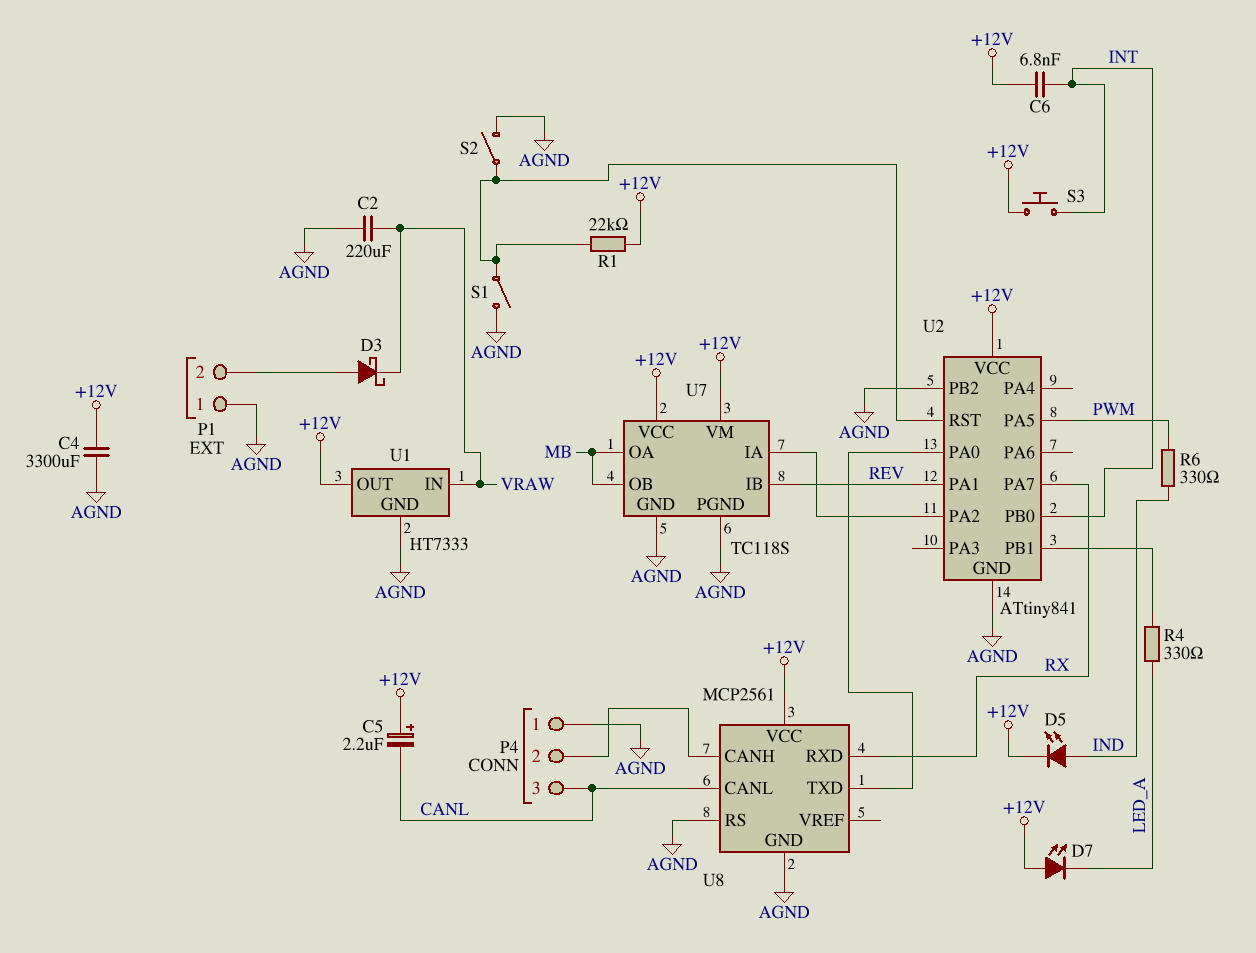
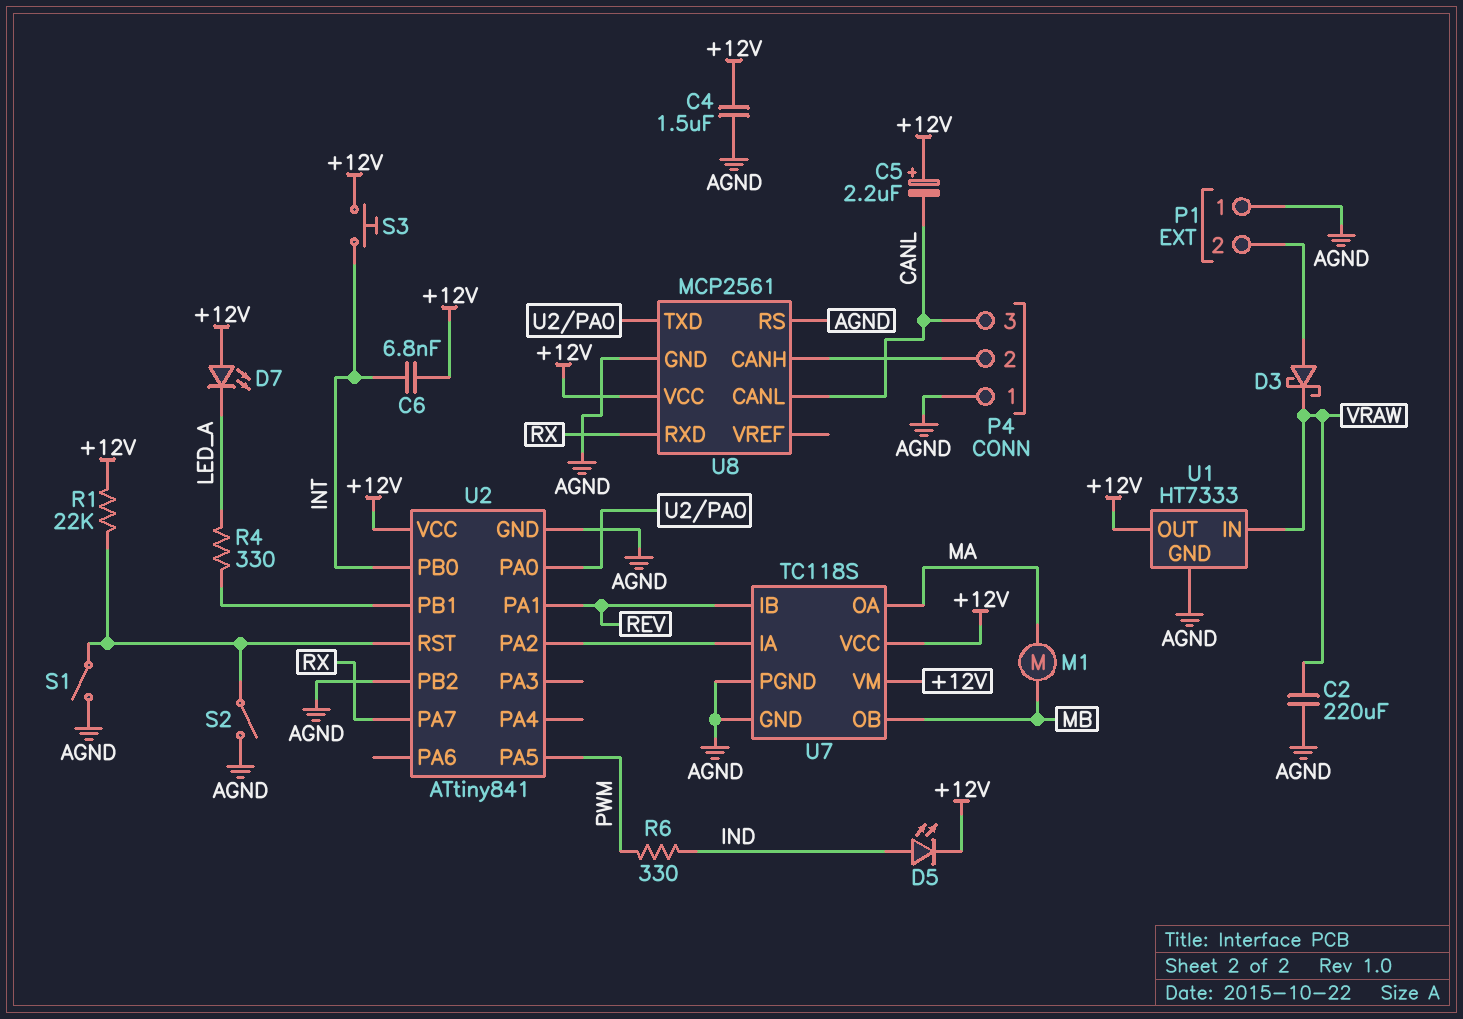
C4: 3300uF (+12V, AGND) -> 1.5uF (+12V, AGND)
M1: none -> motor (MA, MB)
U7 pin OA: MB -> MA

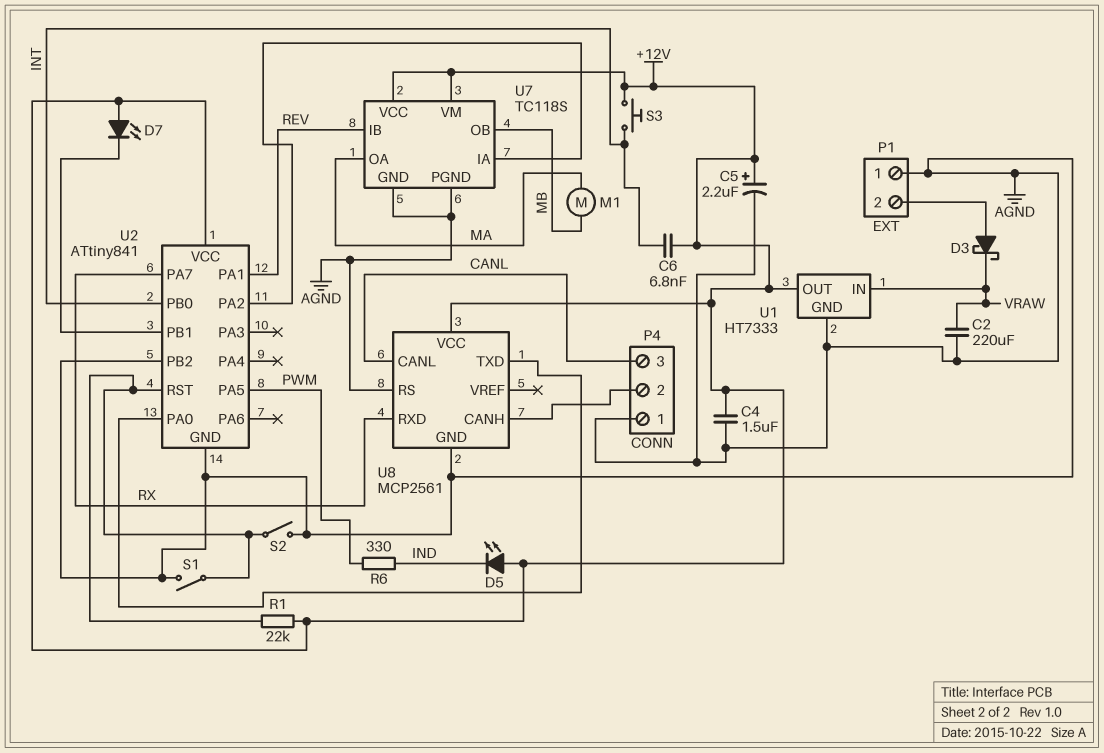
C5: 2.2uF (plus +12V, minus CANL) -> 2.2uF (plus +12V, minus AGND)
D5: LED (A IND, K +12V) -> LED (A +12V, K IND)
D7: LED (A +12V, K LED_A) -> LED (A +12V, K U2/PB1)
R4: 330 (LED_A, U2/PB1) -> none

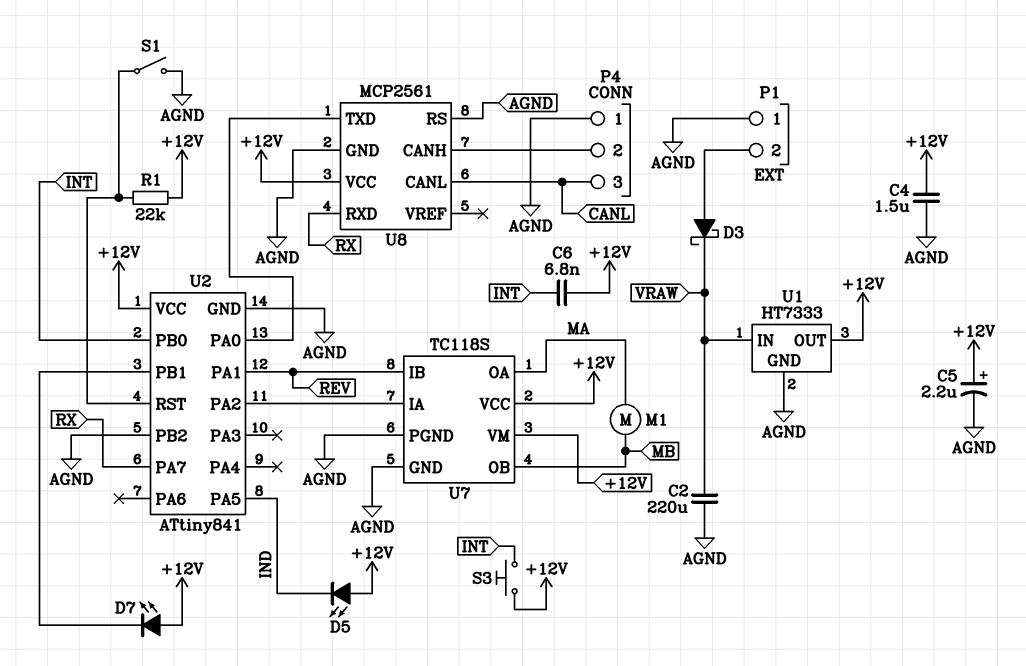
R6: 330 (IND, PWM) -> none
S2: switch (AGND, U2/RST) -> none
U2 pin PA5: PWM -> IND

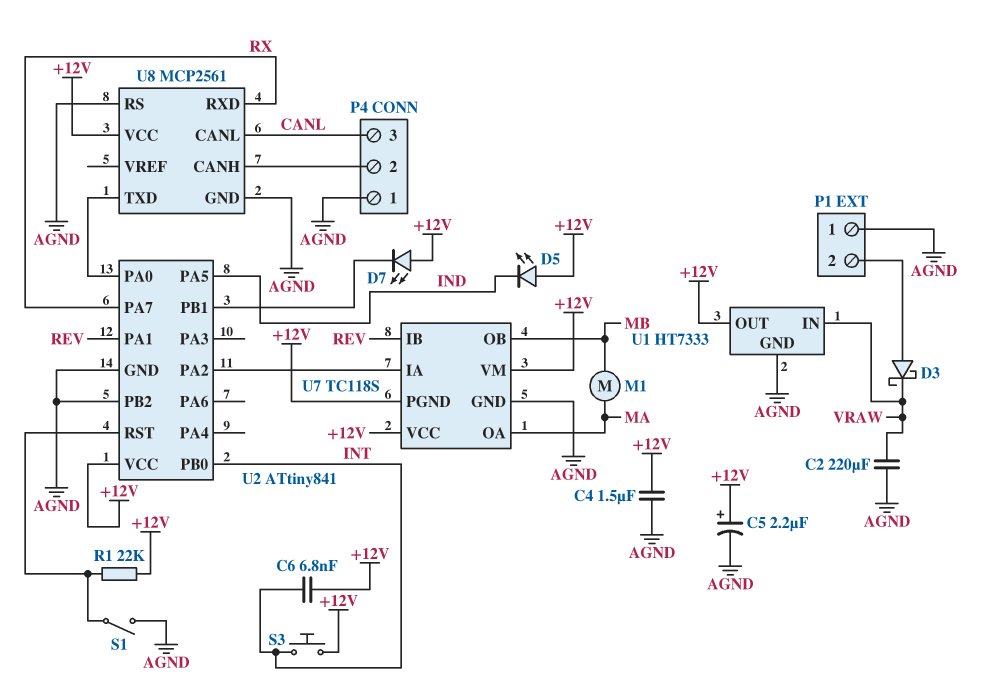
U7 pin PGND: AGND -> +12V

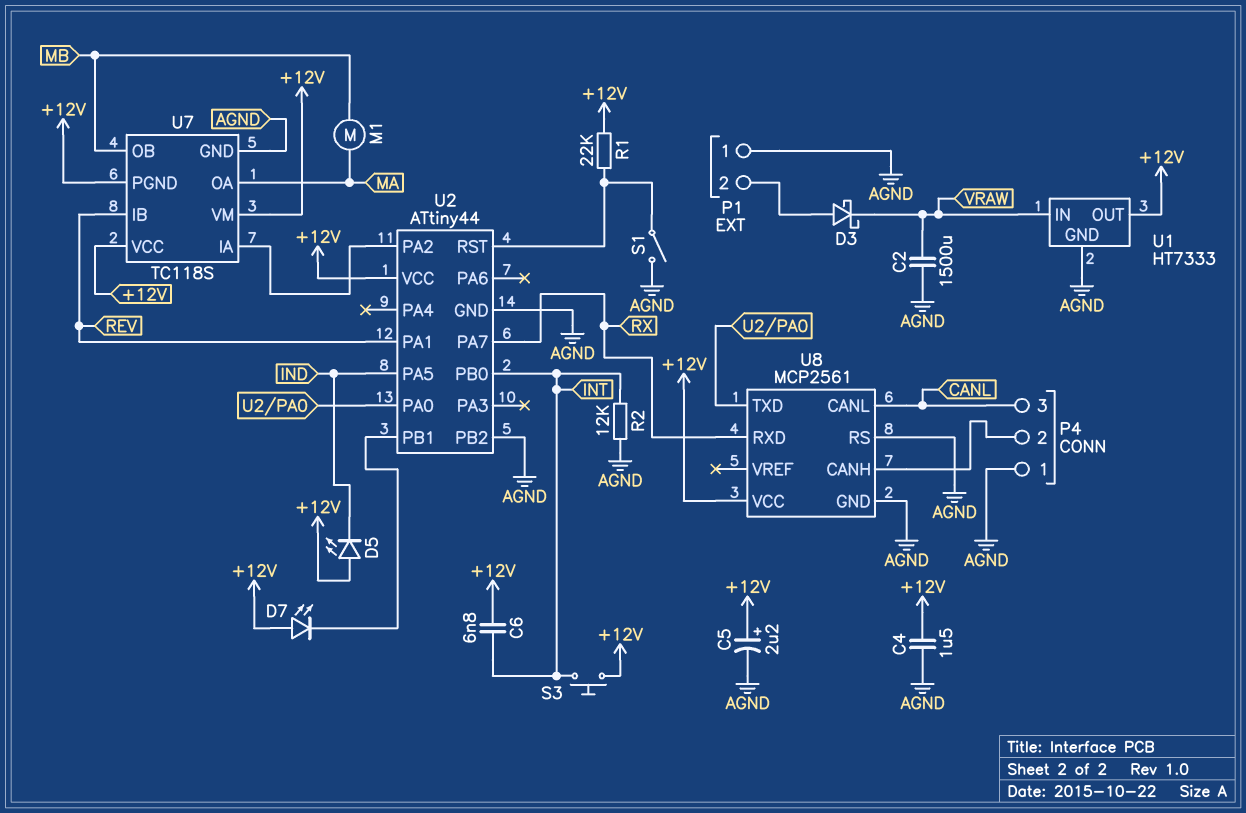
C2: 220uF (AGND, VRAW) -> 1500uF (AGND, VRAW)
R2: none -> 12k (AGND, INT)
U2: ATtiny841 -> ATtiny44

